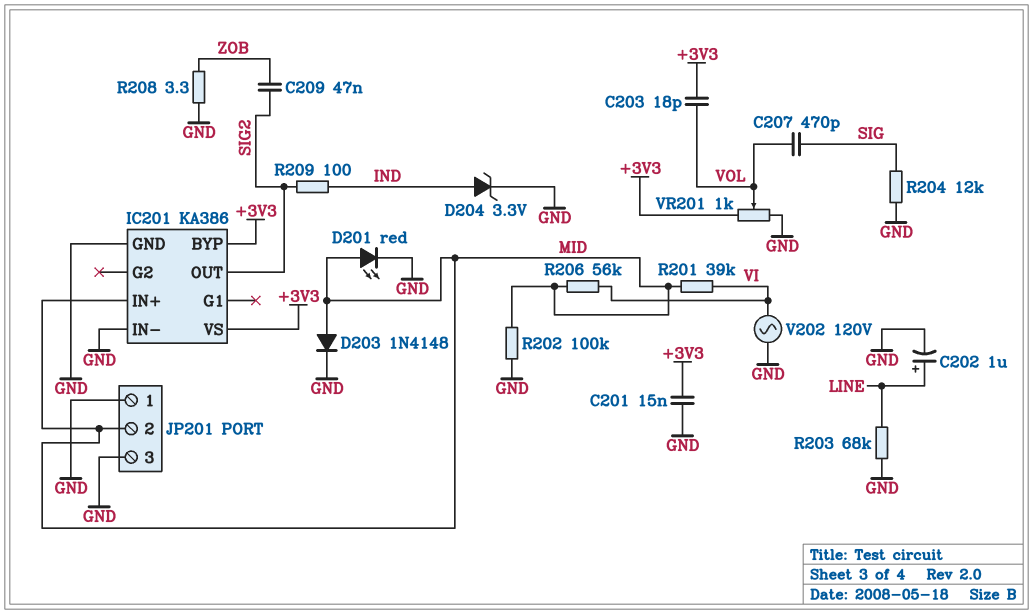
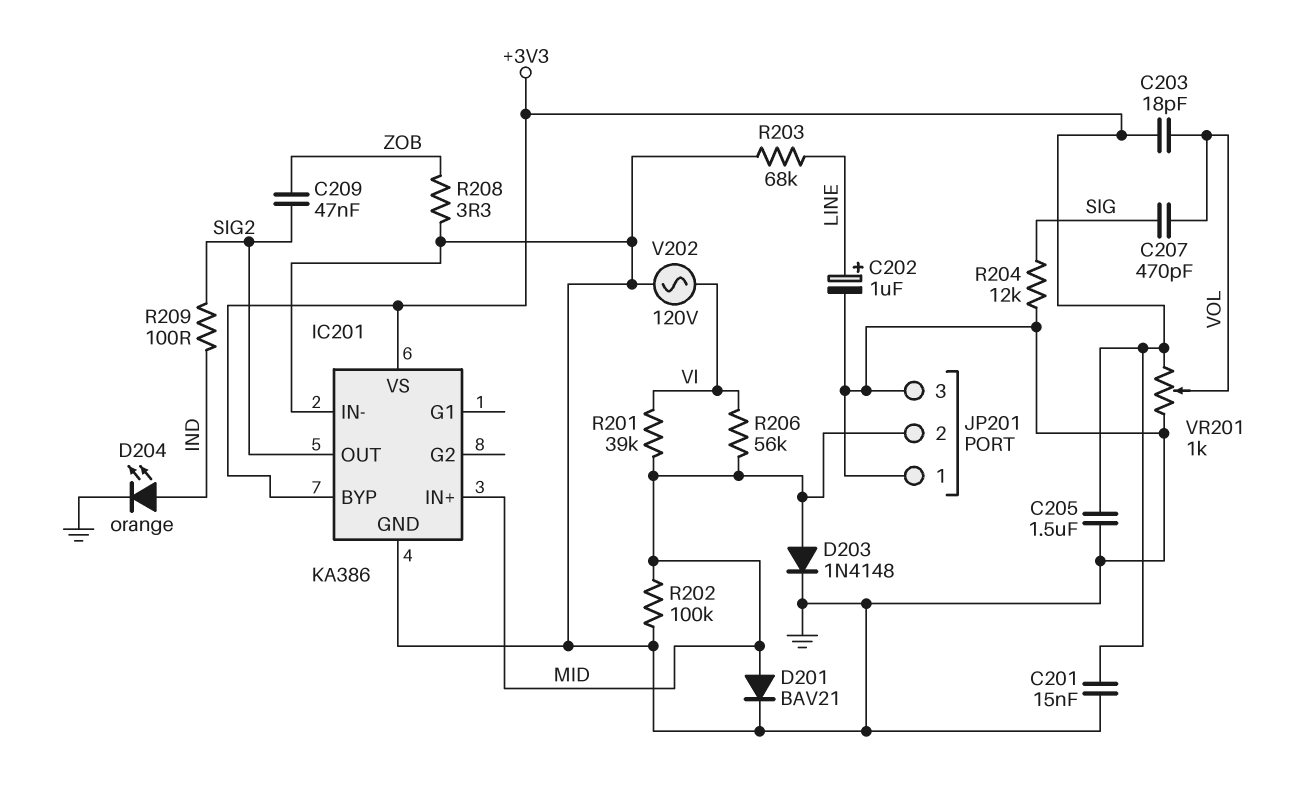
C205: none -> 1.5uF (+3V3, GND)
D201: LED red (A MID, K GND) -> diode BAV21 (A MID, K GND)
D204: zener 3.3V (A IND, K GND) -> LED orange (A IND, K GND)

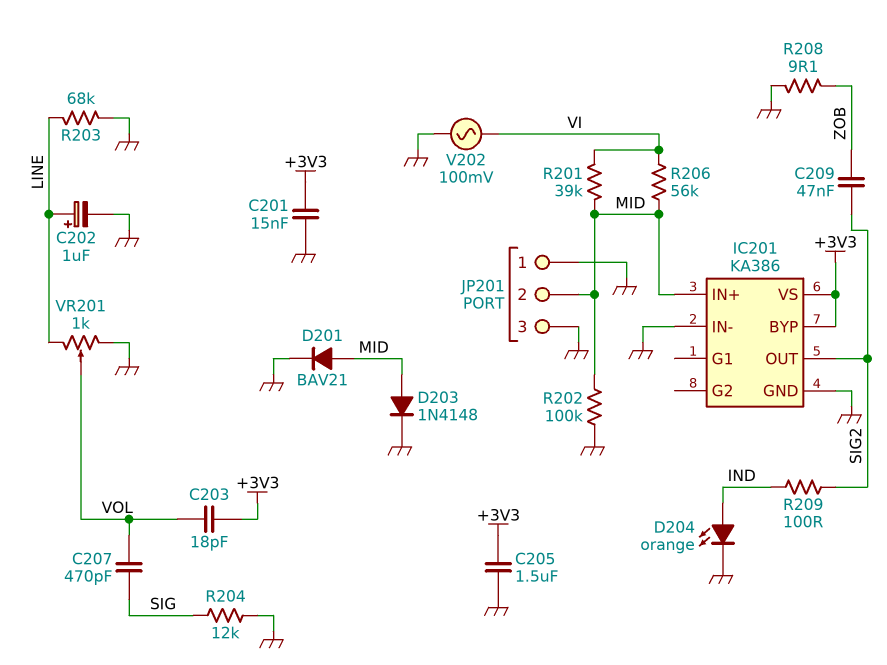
R208: 3.3 (GND, ZOB) -> 9.1 (GND, ZOB)
V202: AC 120V (GND, VI) -> AC 100mV (GND, VI)
VR201: 1k (+3V3, GND, wiper VOL) -> 1k (GND, LINE, wiper VOL)

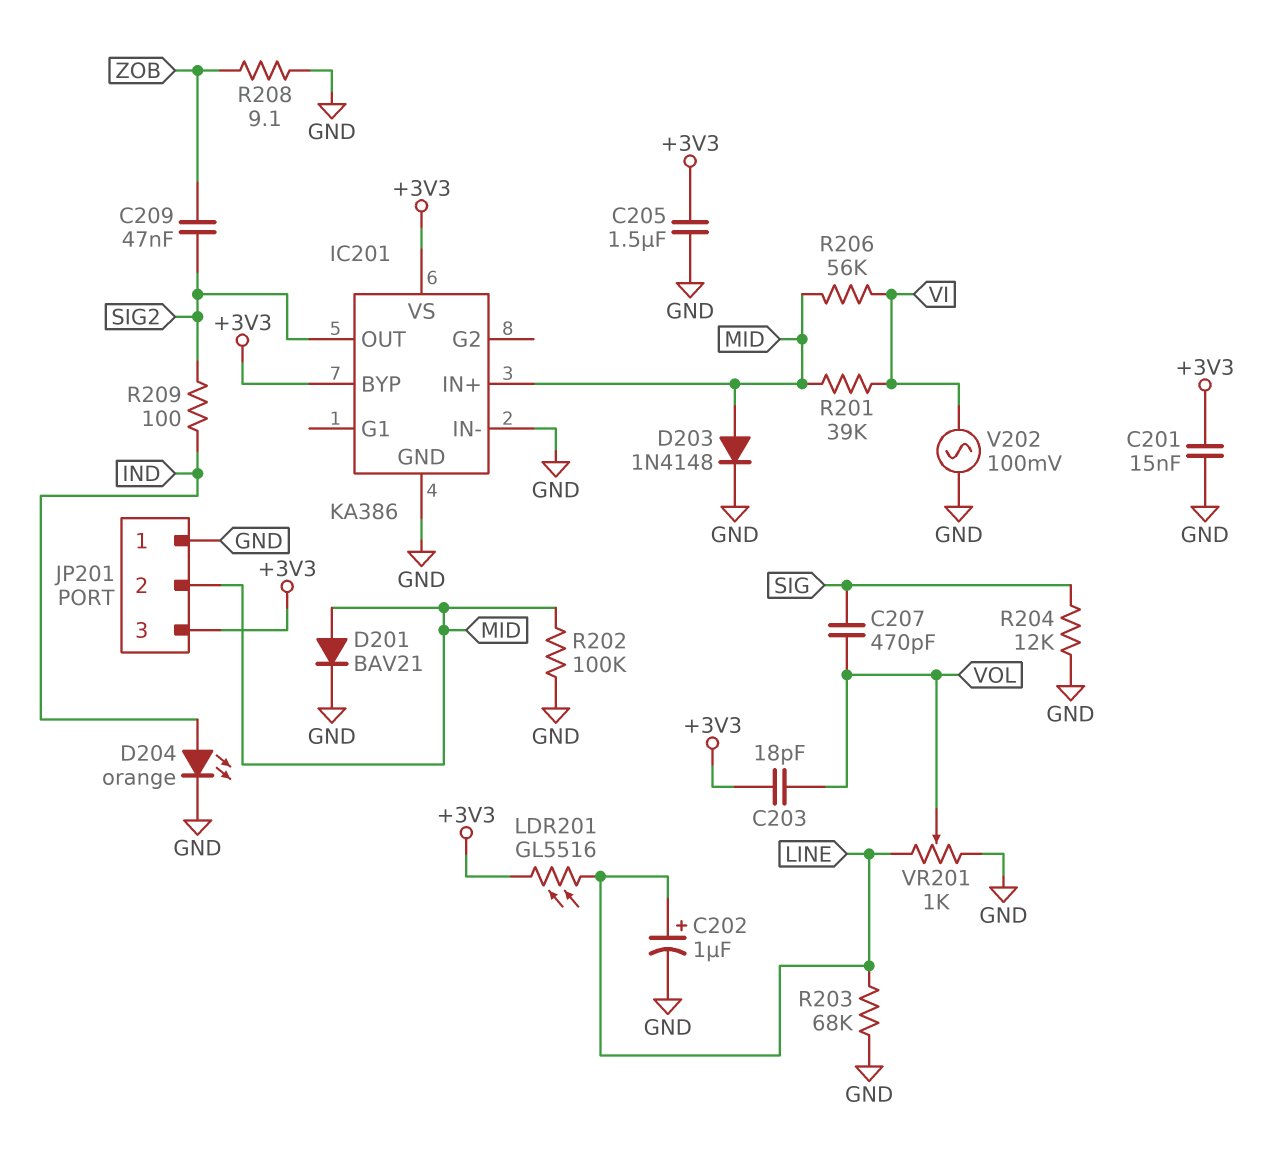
JP201 pin 3: GND -> +3V3
LDR201: none -> GL5516 (+3V3, LINE)

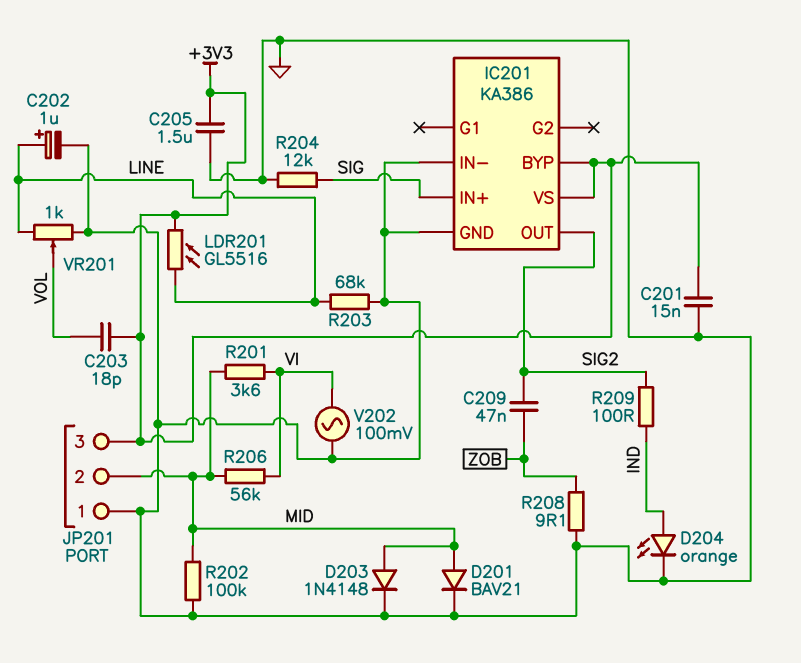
C207: 470pF (SIG, VOL) -> none
IC201 pin IN+: MID -> SIG
R201: 39k (MID, VI) -> 3.6k (MID, VI)

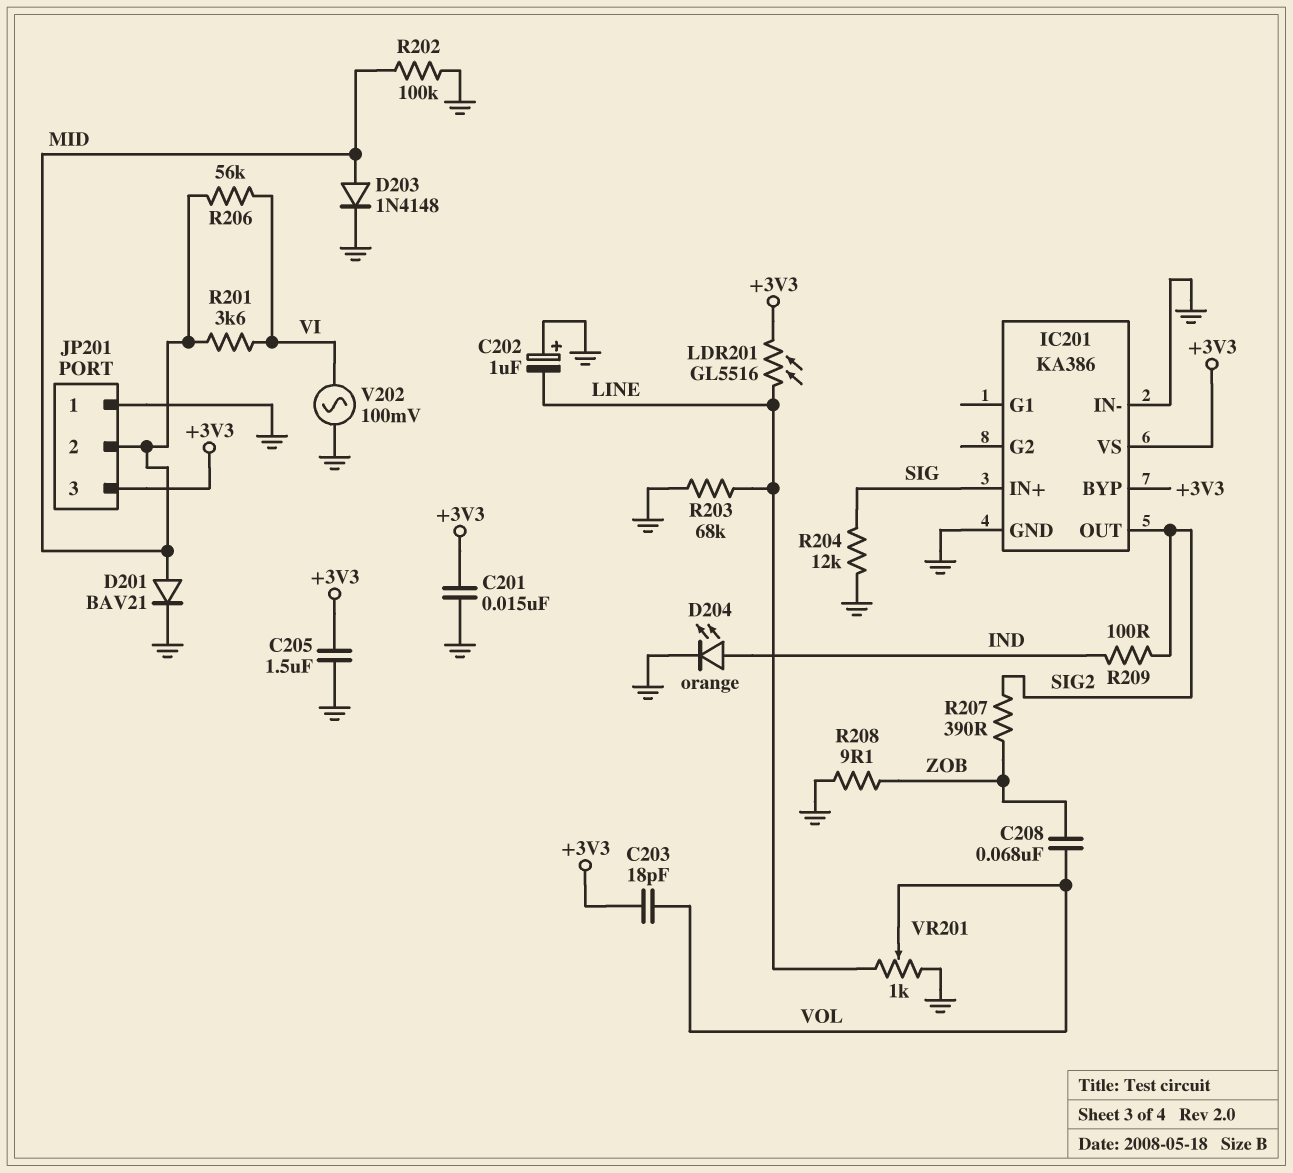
C202: 1uF (plus LINE, minus GND) -> 1uF (plus GND, minus LINE)
C208: none -> 68nF (VOL, ZOB)
C209: 47nF (SIG2, ZOB) -> none
R207: none -> 390 (SIG2, ZOB)

